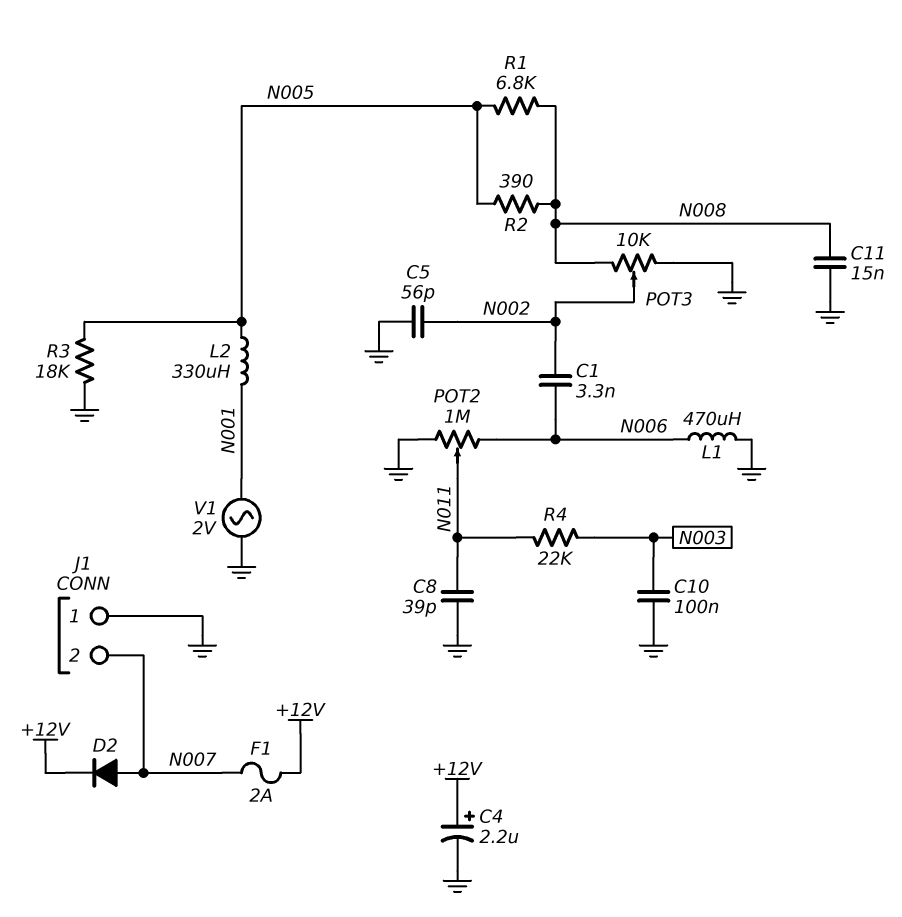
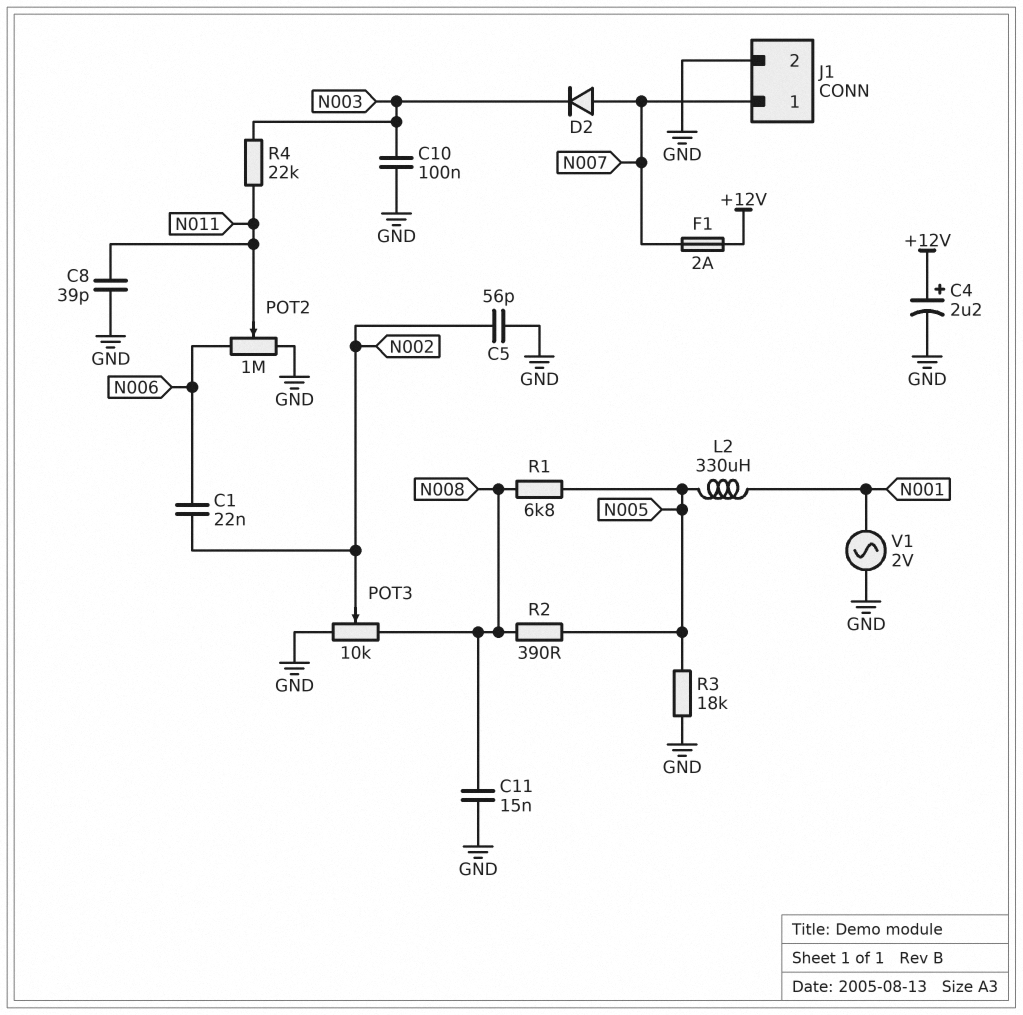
C1: 3.3nF (N002, N006) -> 22nF (N002, N006)
D2: diode (A N007, K +12V) -> diode (A N007, K N003)
J1 pin 1: GND -> N007
J1 pin 2: N007 -> GND
L1: 470uH (GND, N006) -> none

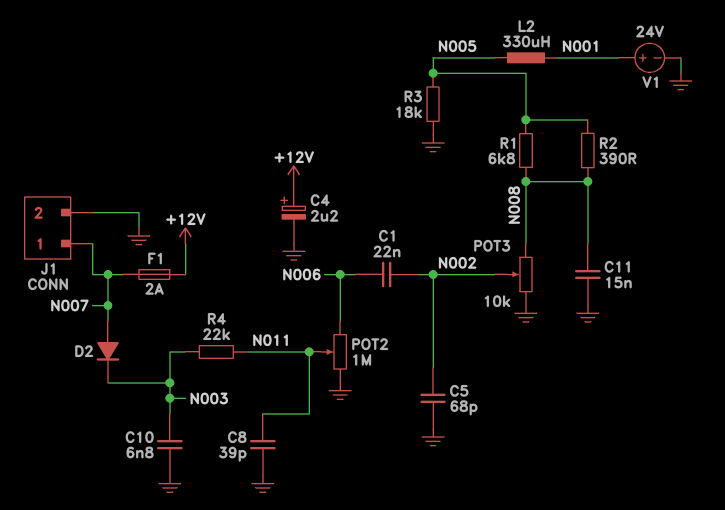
C5: 56pF (GND, N002) -> 68pF (GND, N002)
C10: 100nF (GND, N003) -> 6.8nF (GND, N003)
V1: AC 2V (GND, N001) -> 24V (plus N001, minus GND)

